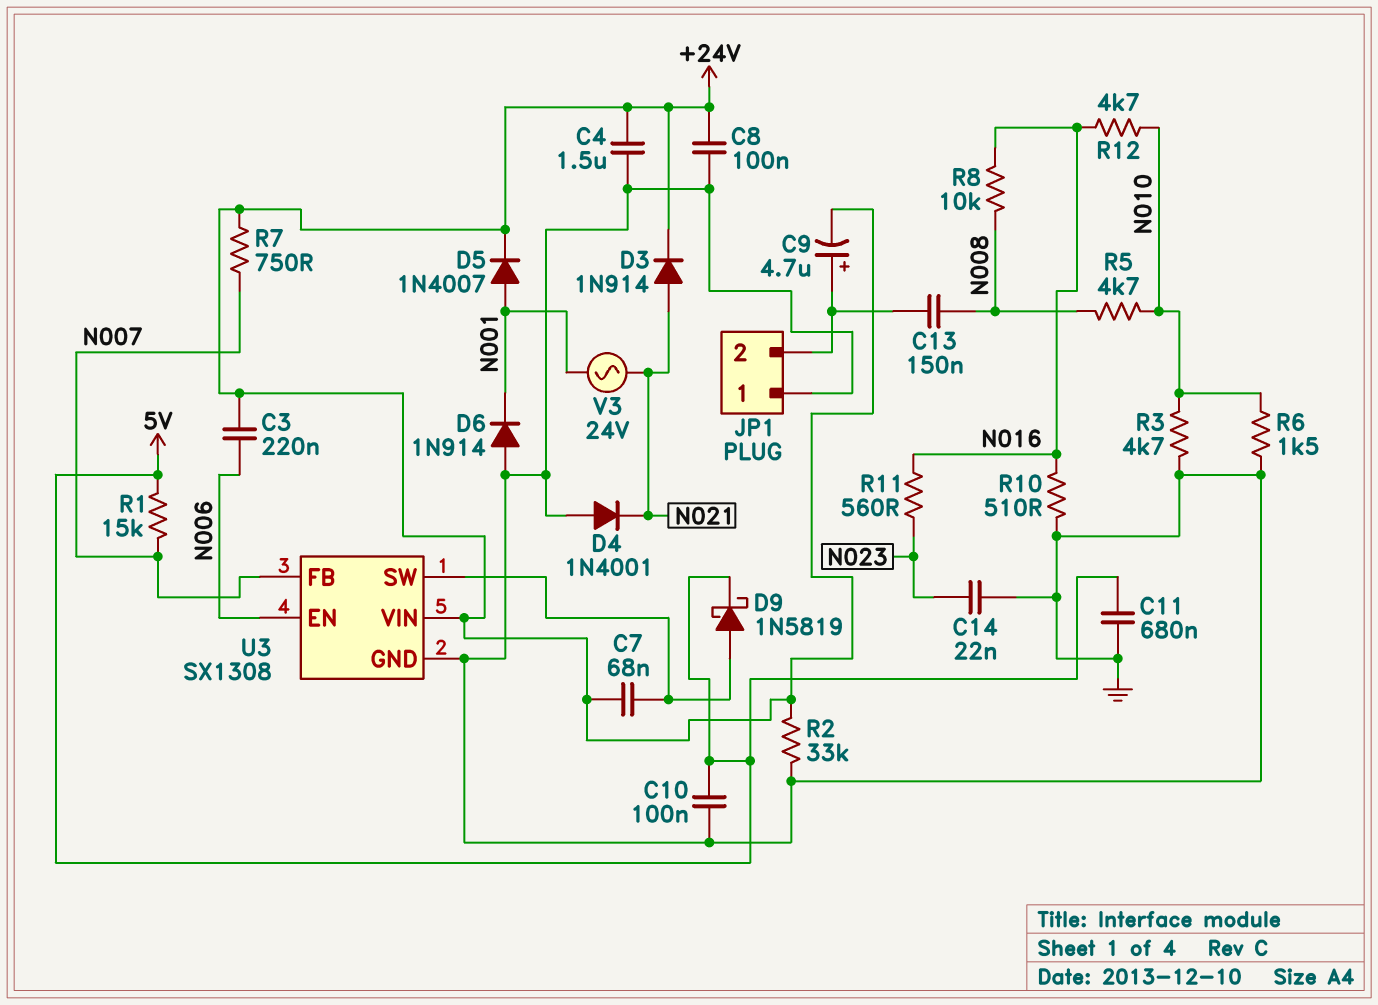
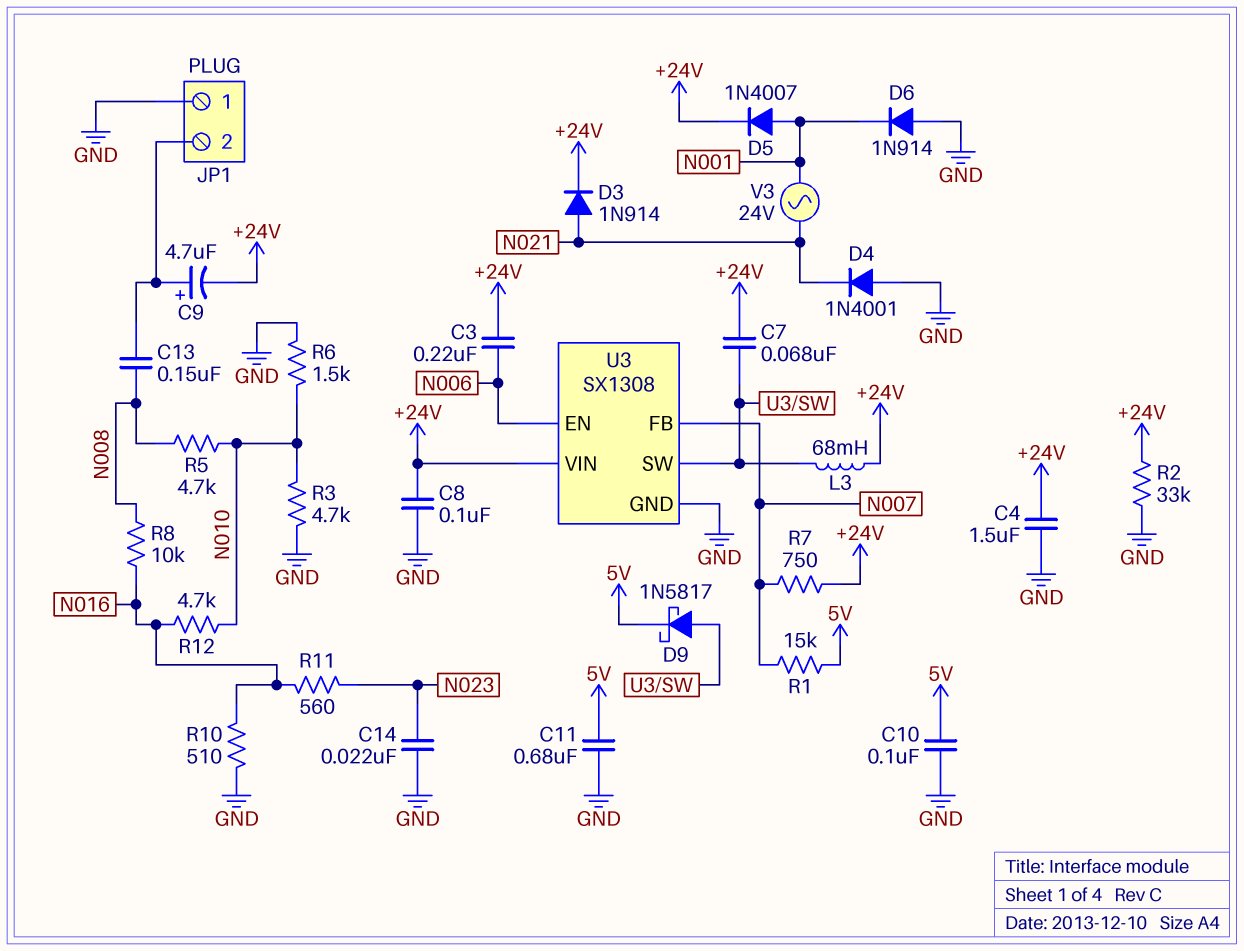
D9: schottky 1N5819 (A U3/SW, K 5V) -> schottky 1N5817 (A U3/SW, K 5V)
L3: none -> 68mH (+24V, U3/SW)

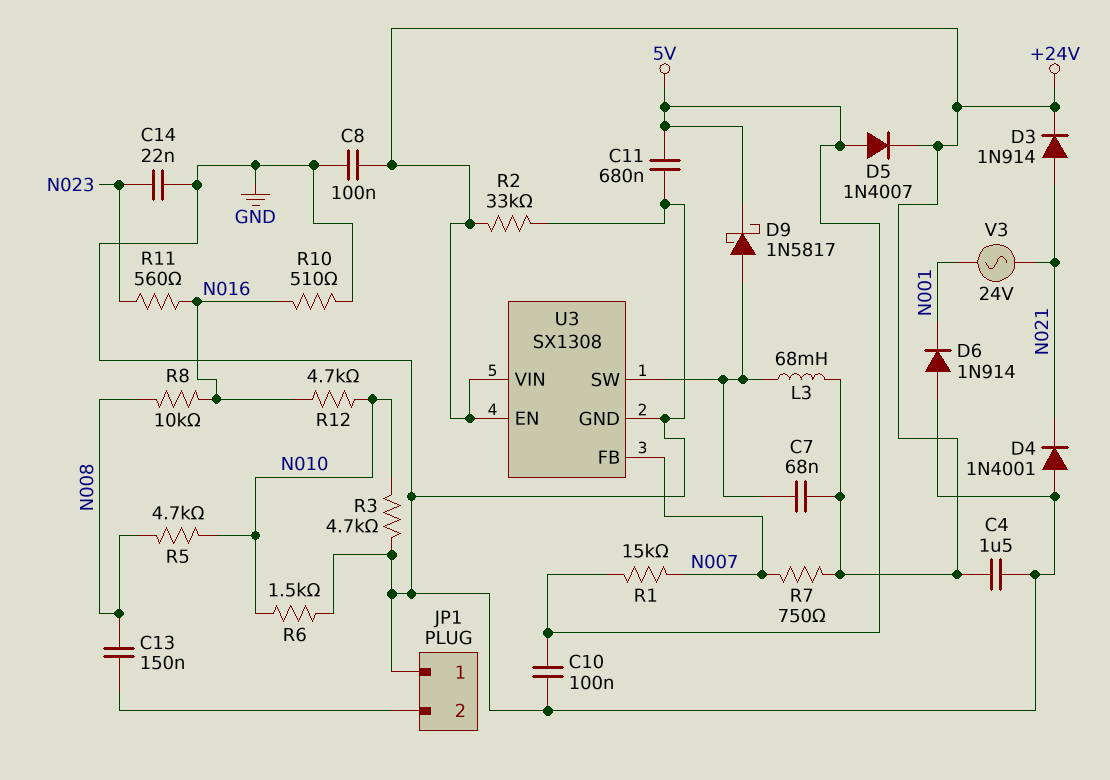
C3: 220nF (+24V, N006) -> none
C9: 4.7uF (plus JP1/2, minus +24V) -> none
D5: diode 1N4007 (A N001, K +24V) -> diode 1N4007 (A 5V, K +24V)
U3 pin EN: N006 -> +24V

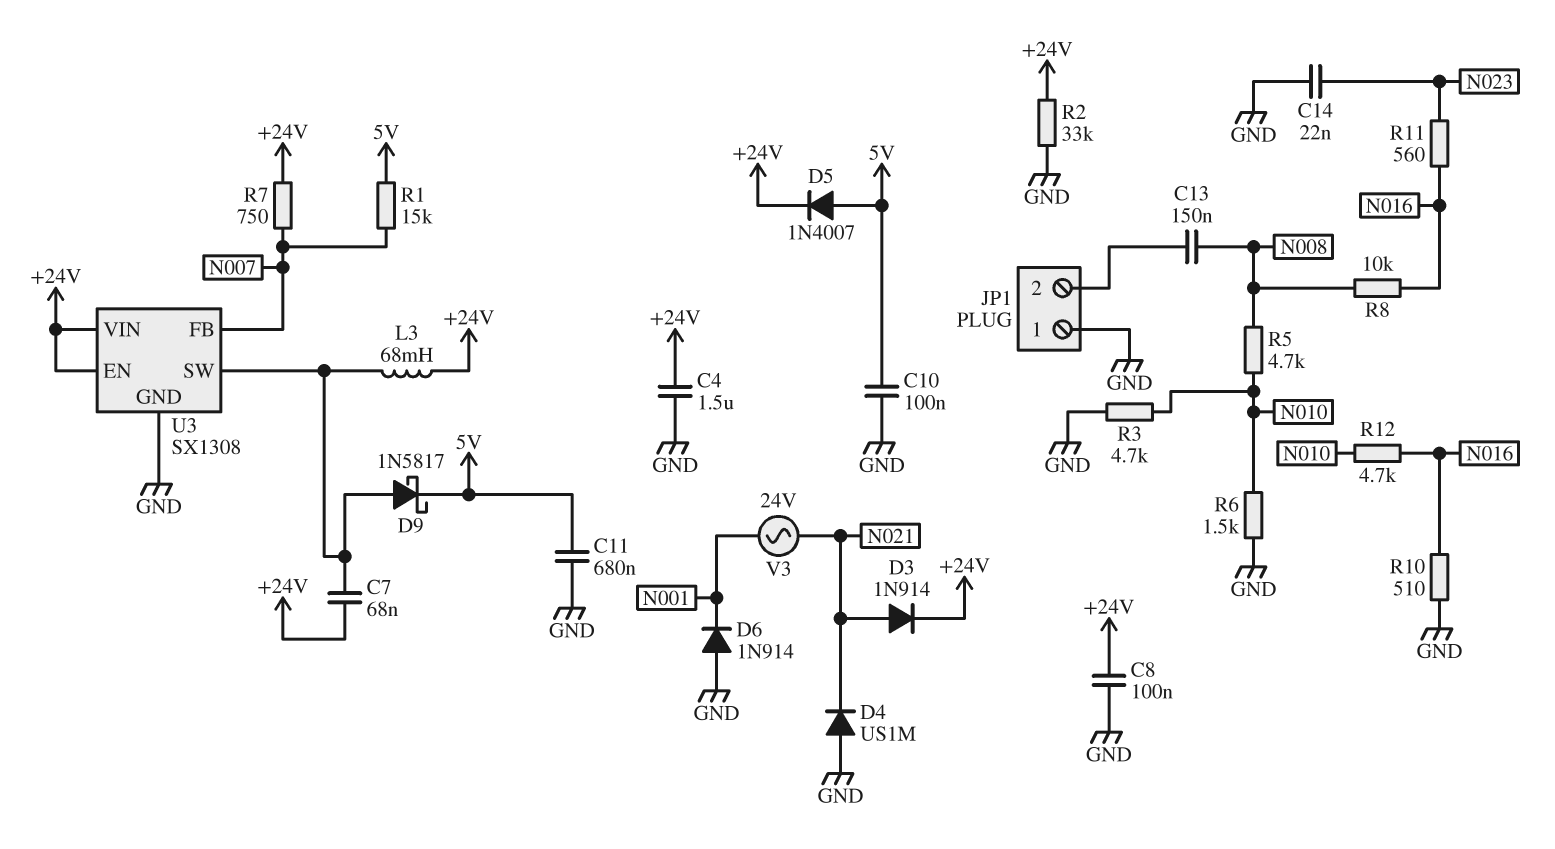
D4: diode 1N4001 (A GND, K N021) -> diode US1M (A GND, K N021)

